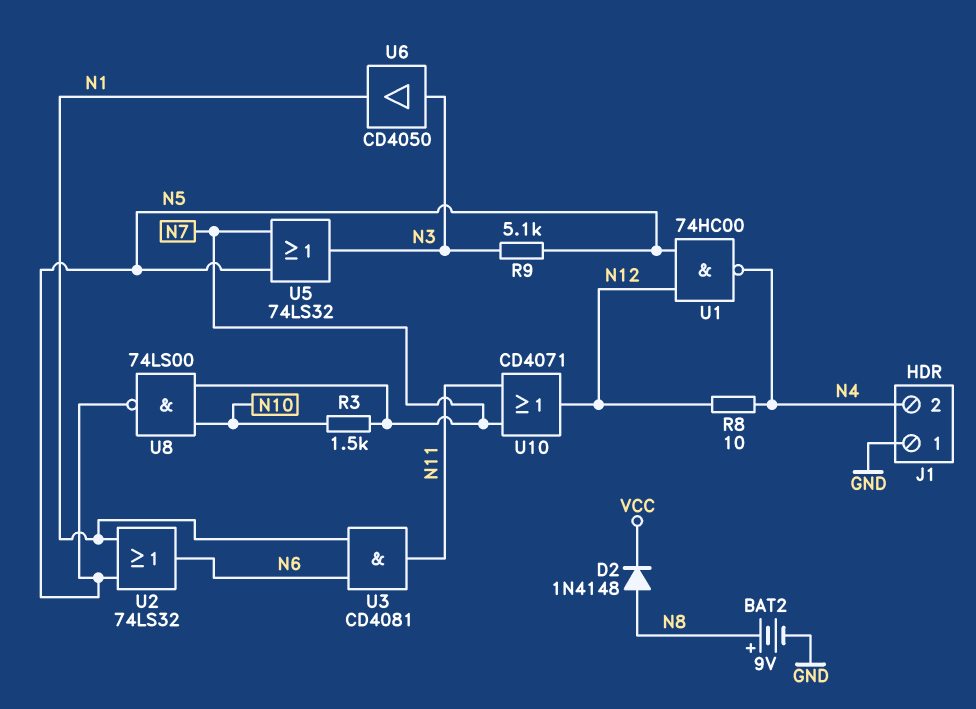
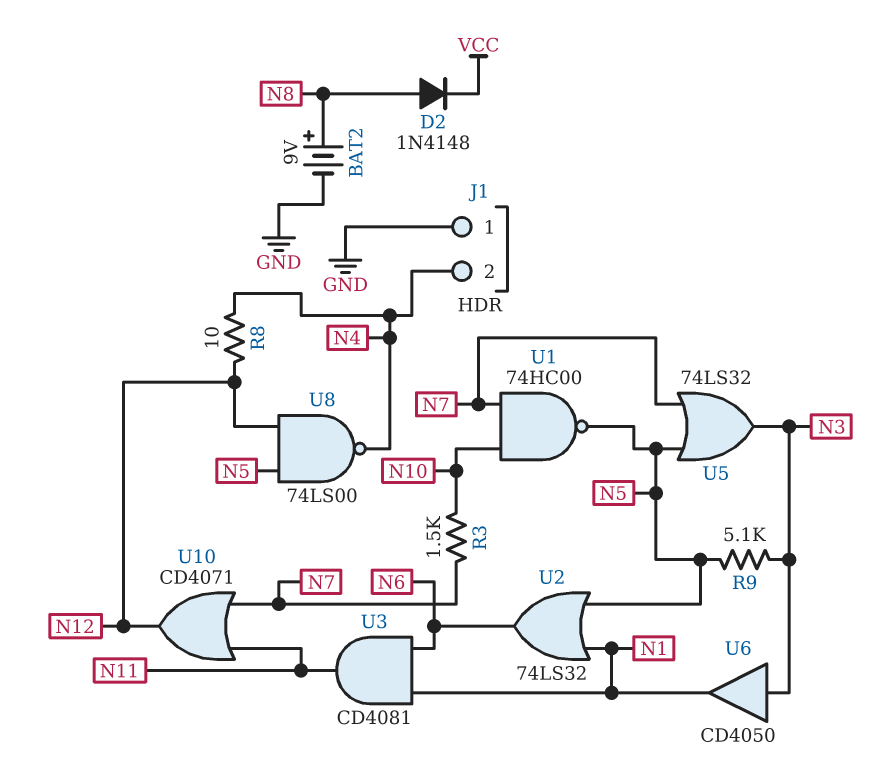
U1: NAND 74HC00 (in N5, in N12, out N4) -> NAND 74HC00 (in N7, in N10, out N5)
U8: NAND 74LS00 (in N7, in N10, out N5) -> NAND 74LS00 (in N5, in N12, out N4)

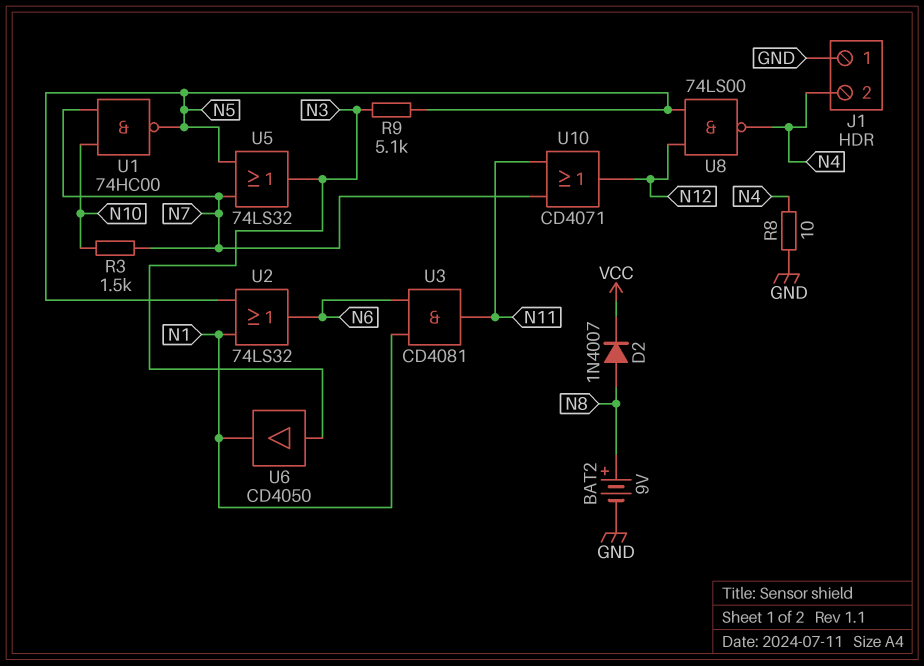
D2: diode 1N4148 (A N8, K VCC) -> diode 1N4007 (A N8, K VCC)
R8: 10 (N4, N12) -> 10 (GND, N4)

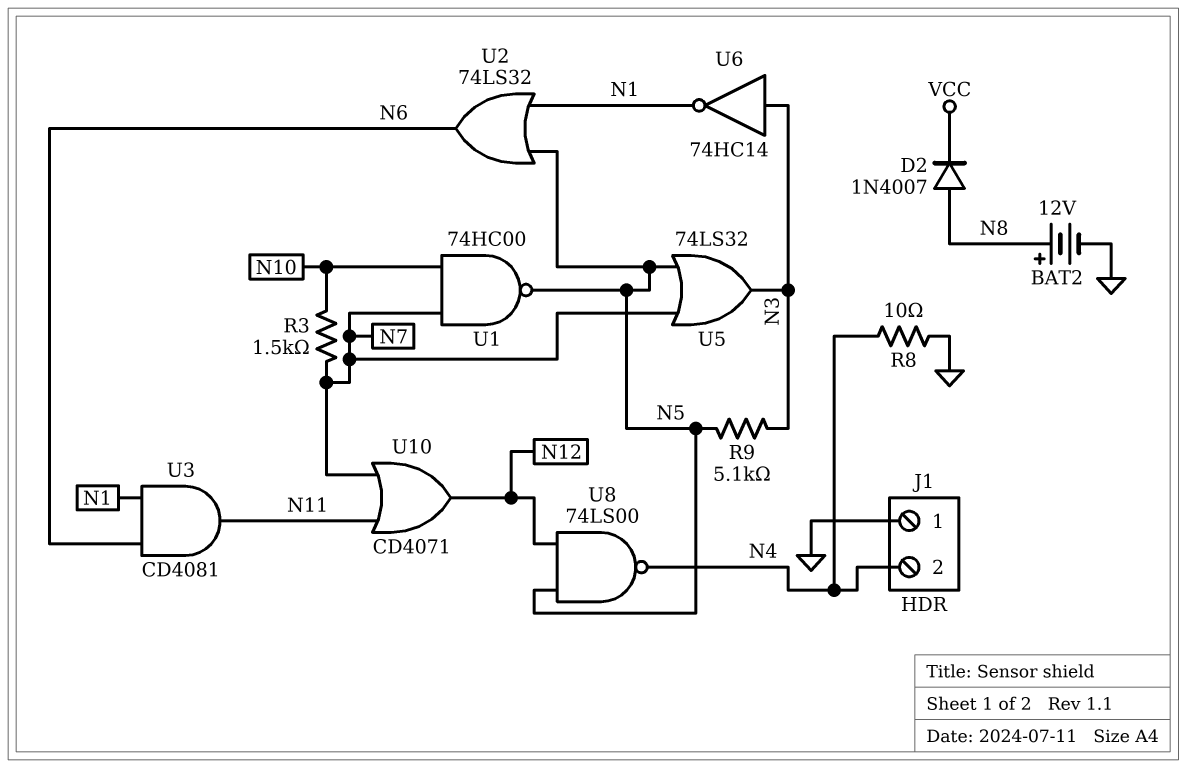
BAT2: 9V (plus N8, minus GND) -> 12V (plus N8, minus GND)
U6: buffer CD4050 (in N3, out N1) -> NOT 74HC14 (in N3, out N1)

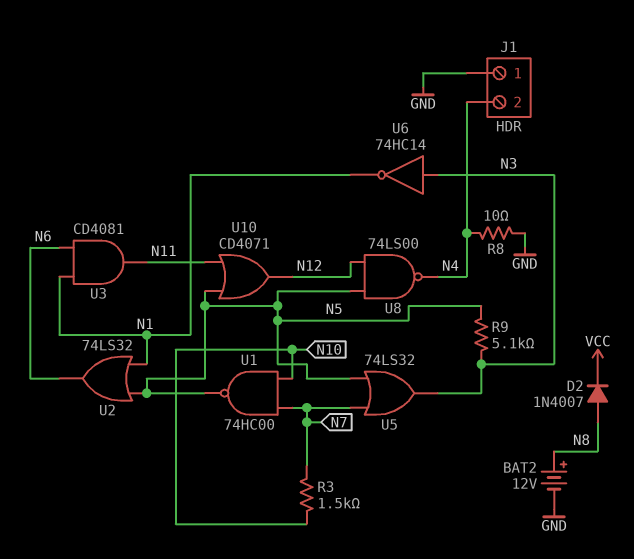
U10: OR CD4071 (in N7, in N11, out N12) -> OR CD4071 (in N5, in N11, out N12)

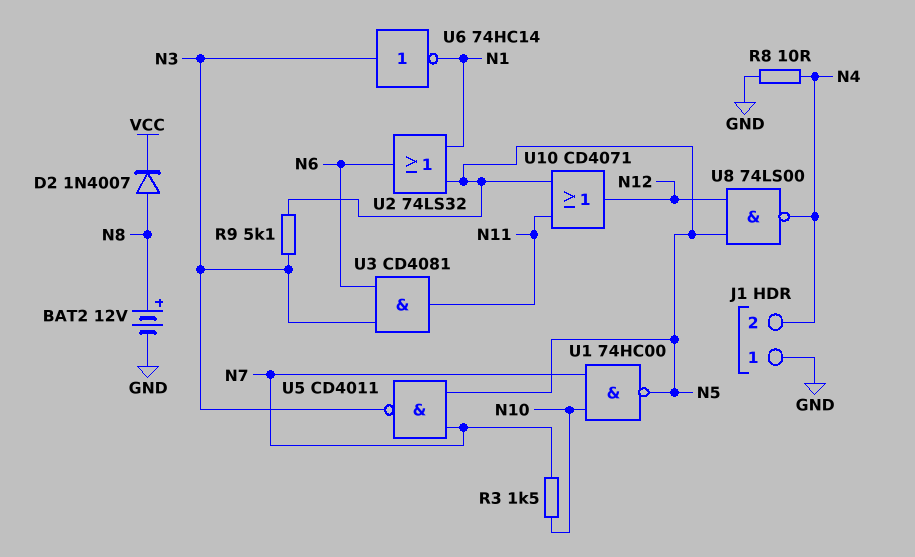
U3: AND CD4081 (in N1, in N6, out N11) -> AND CD4081 (in N3, in N6, out N11)
U5: OR 74LS32 (in N5, in N7, out N3) -> NAND CD4011 (in N5, in N7, out N3)

